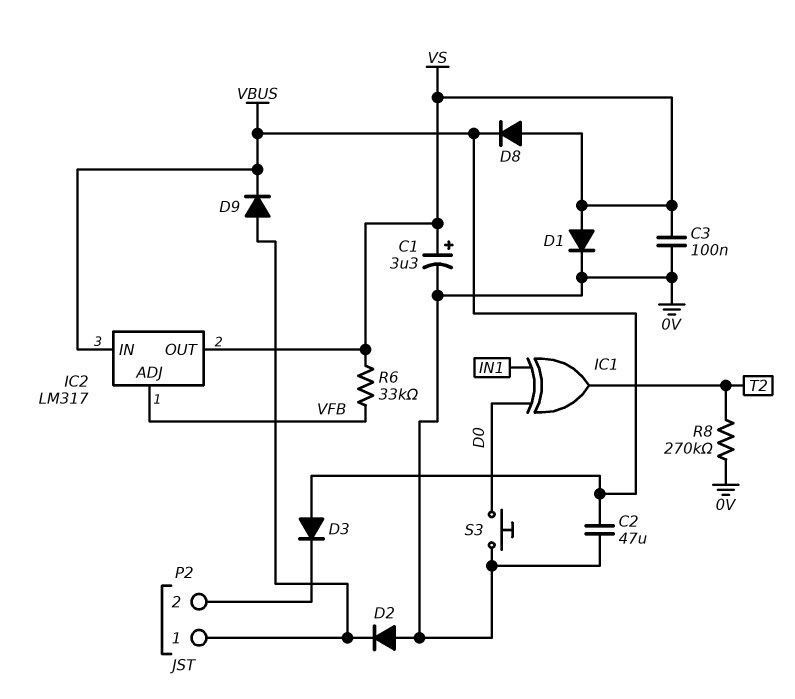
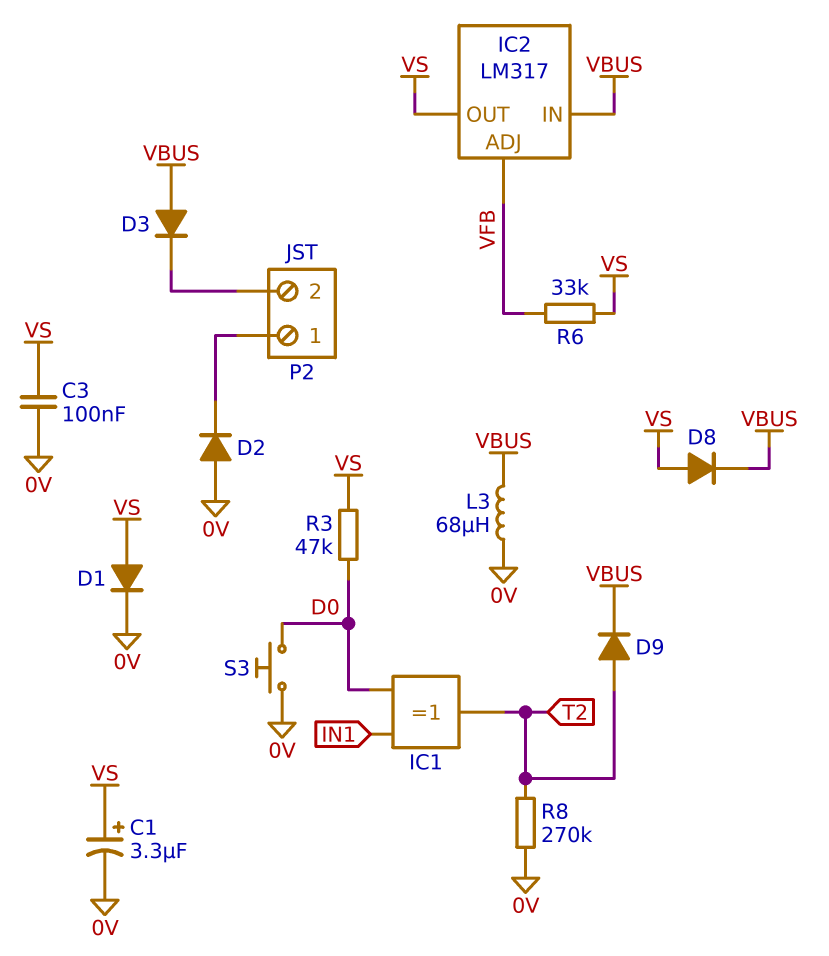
C2: 47uF (0V, VBUS) -> none
D9: diode (A P2/1, K VBUS) -> diode (A T2, K VBUS)
L3: none -> 68uH (0V, VBUS)
R3: none -> 47k (D0, VS)

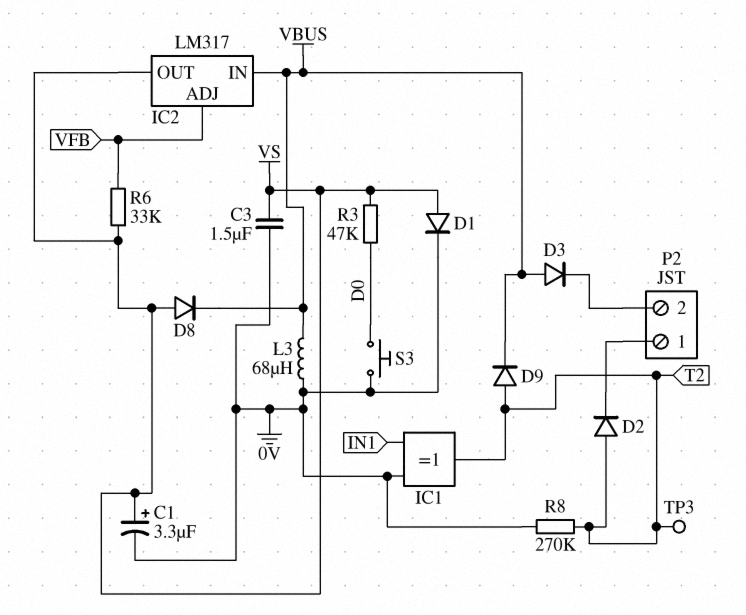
C3: 100nF (0V, VS) -> 1.5uF (0V, VS)
D2: diode (A 0V, K P2/1) -> diode (A T2, K P2/1)
IC1: XOR (in D0, in IN1, out T2) -> XOR (in 0V, in IN1, out T2)
TP3: none -> test point (T2)

